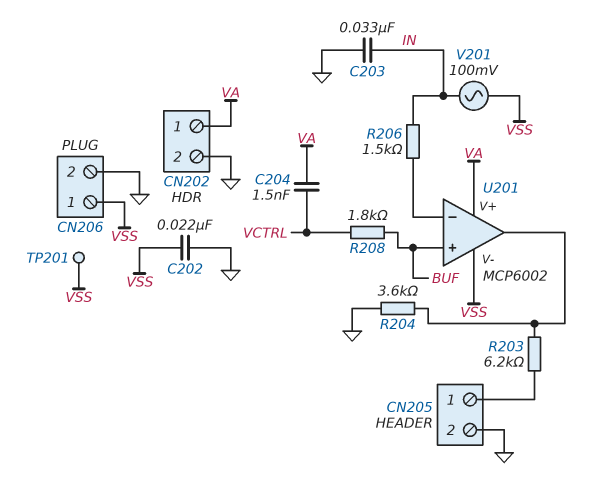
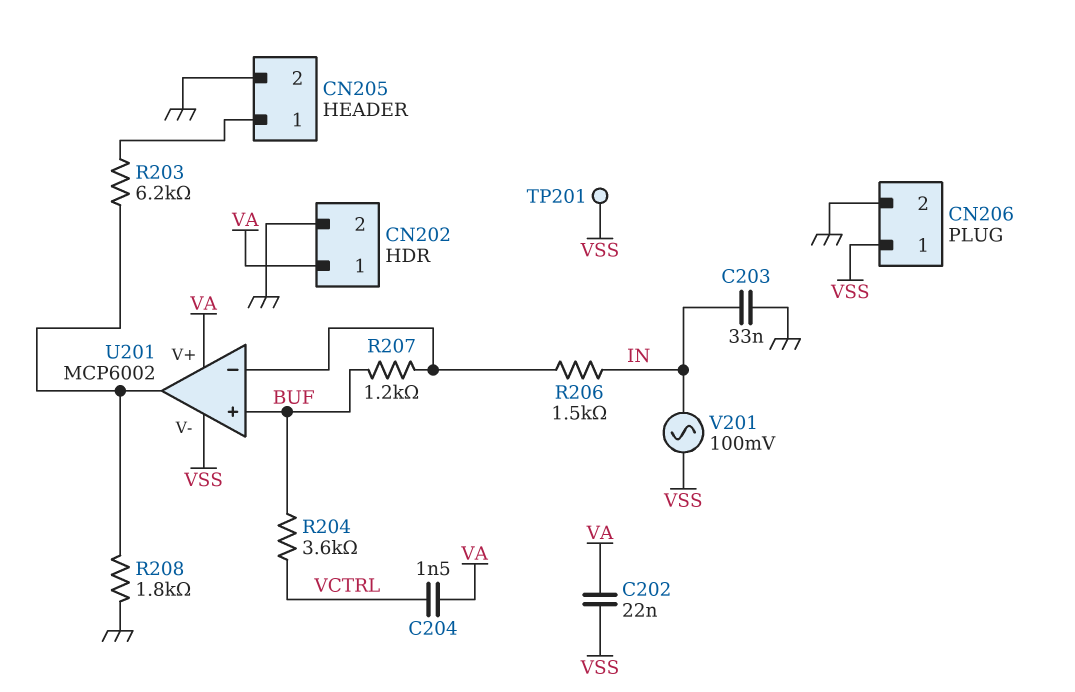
C202: 22nF (GND, VSS) -> 22nF (VA, VSS)
R204: 3.6k (GND, U201/out) -> 3.6k (BUF, VCTRL)
R207: none -> 1.2k (BUF, U201/in-)
R208: 1.8k (BUF, VCTRL) -> 1.8k (GND, U201/out)

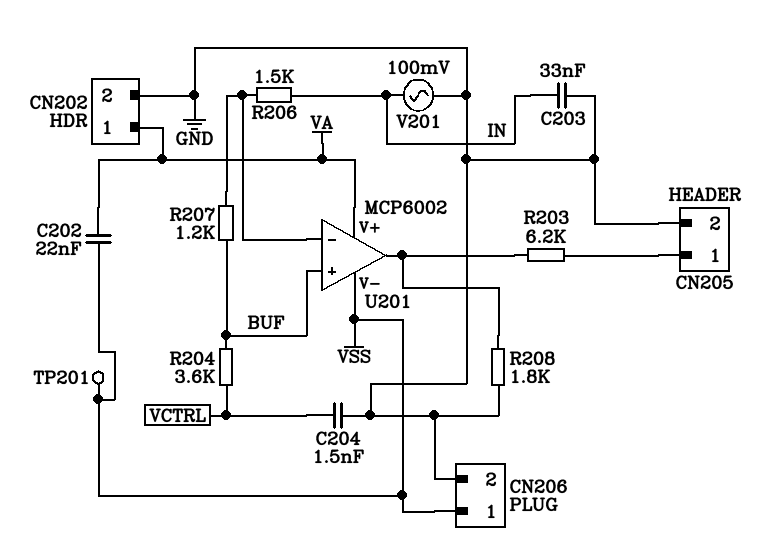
C204: 1.5nF (VA, VCTRL) -> 1.5nF (GND, VCTRL)
V201: AC 100mV (IN, VSS) -> AC 100mV (GND, IN)

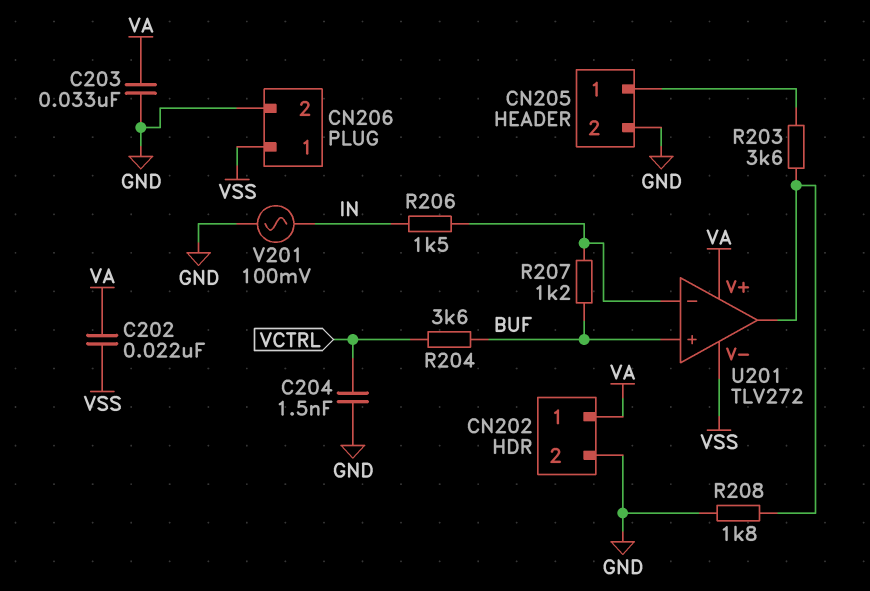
C203: 33nF (GND, IN) -> 33nF (GND, VA)
R203: 6.2k (CN205/1, U201/out) -> 3.6k (CN205/1, U201/out)
TP201: test point (VSS) -> none
U201: MCP6002 -> TLV272

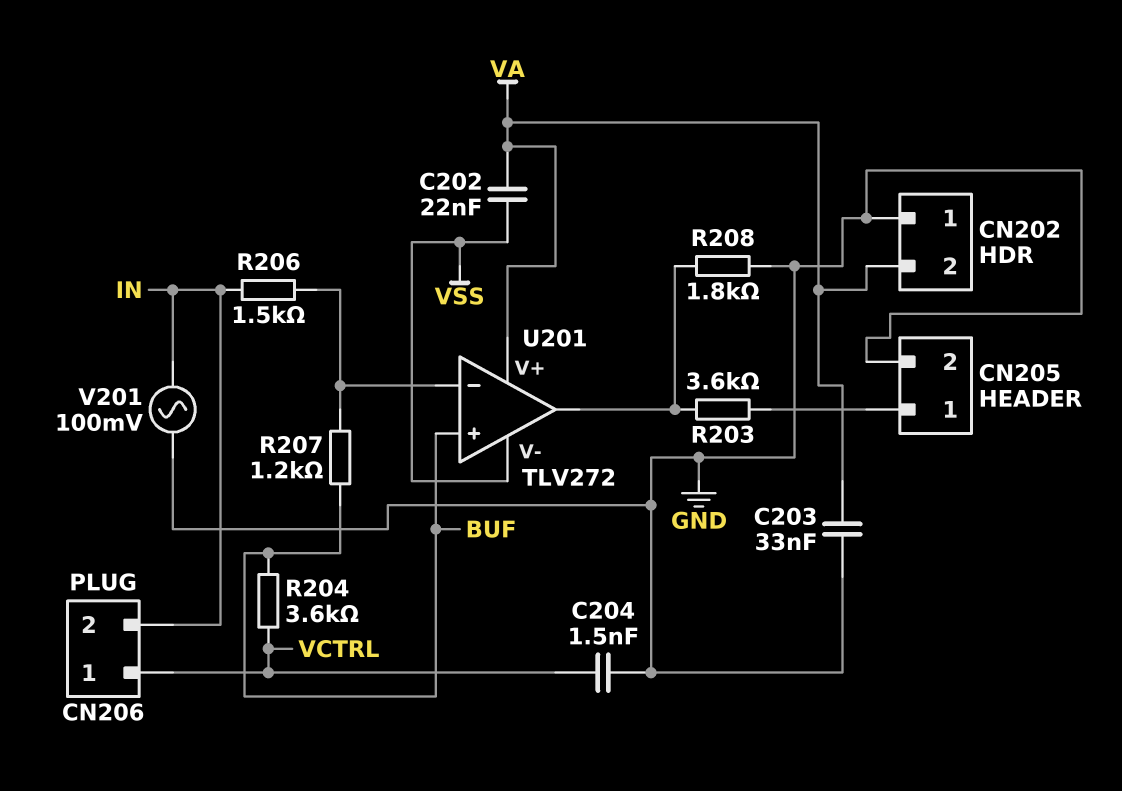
CN202 pin 1: VA -> GND
CN202 pin 2: GND -> VA
CN206 pin 1: VSS -> VCTRL
CN206 pin 2: GND -> IN

